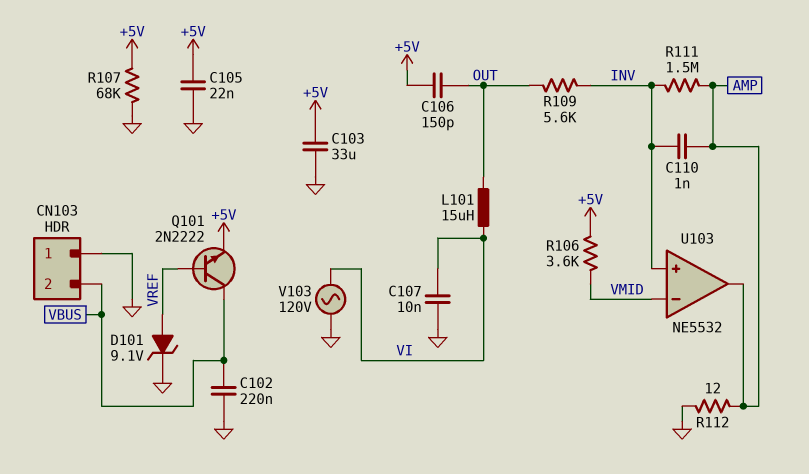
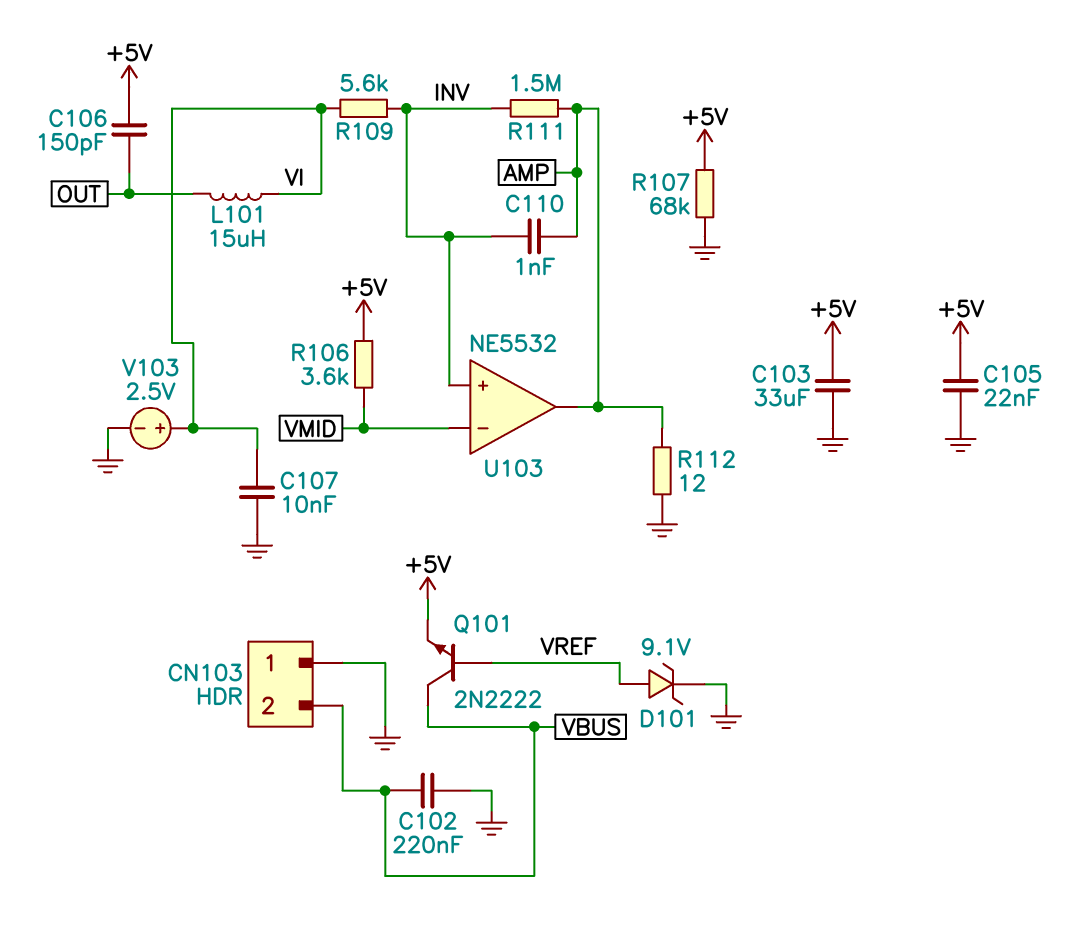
R109: 5.6k (INV, OUT) -> 5.6k (INV, VI)
V103: AC 120V (GND, VI) -> 2.5V (plus VI, minus GND)

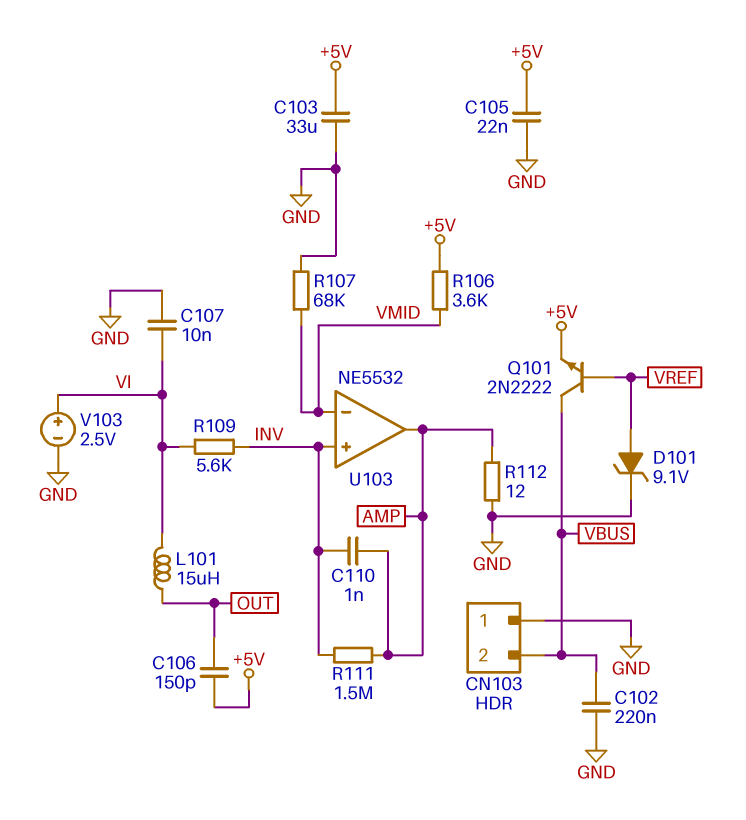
R107: 68k (+5V, GND) -> 68k (GND, VMID)

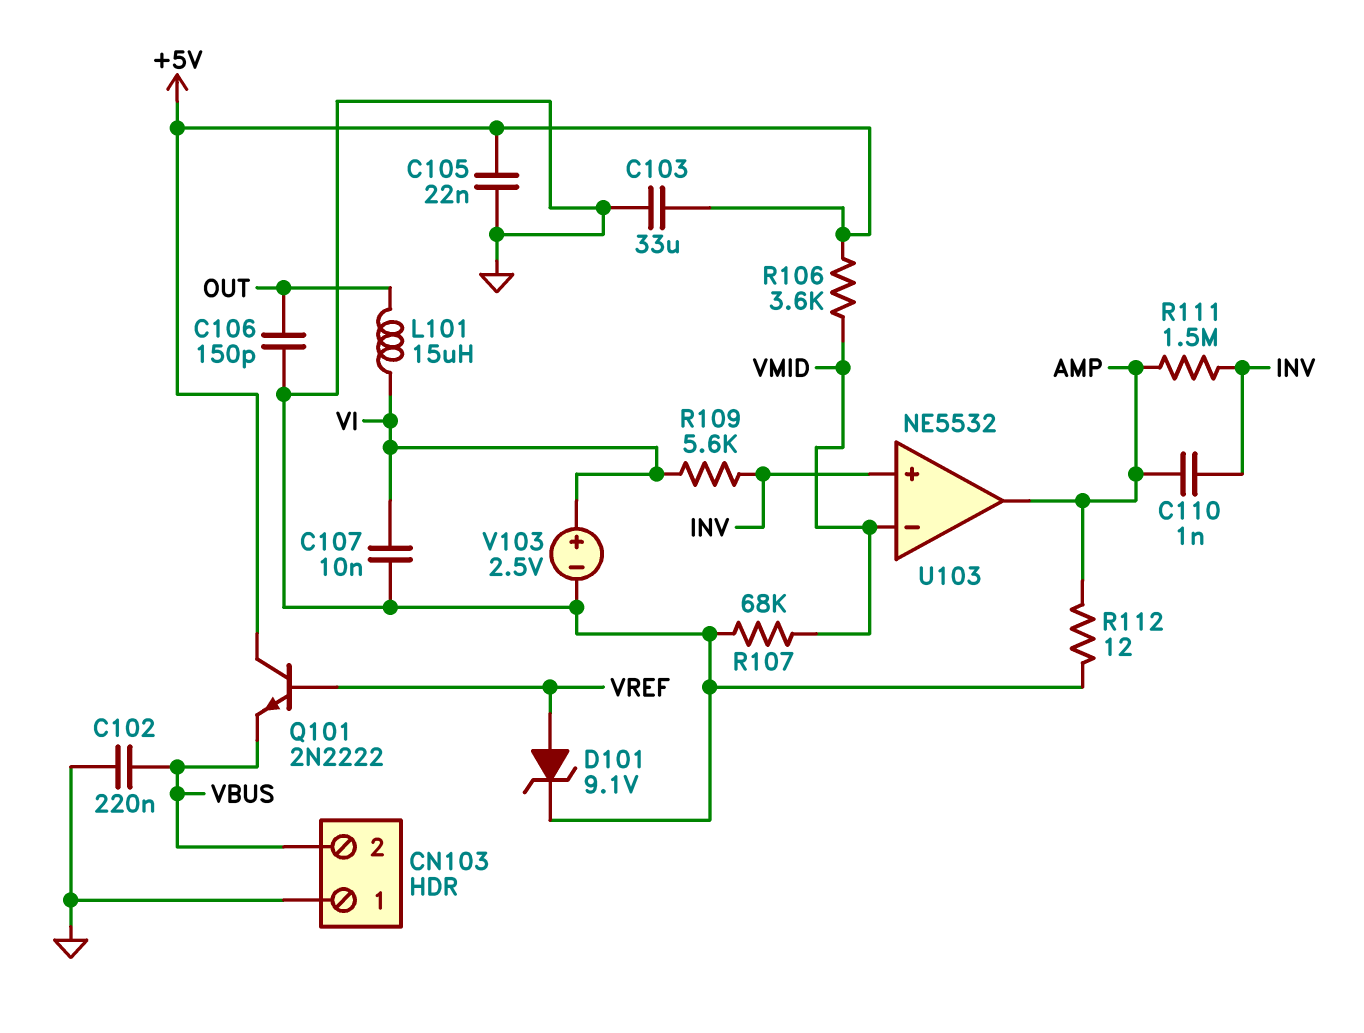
C106: 150pF (+5V, OUT) -> 150pF (GND, OUT)
Q101: NPN 2N2222 (B VREF, C VBUS, E +5V) -> NPN 2N2222 (B VREF, C +5V, E VBUS)

